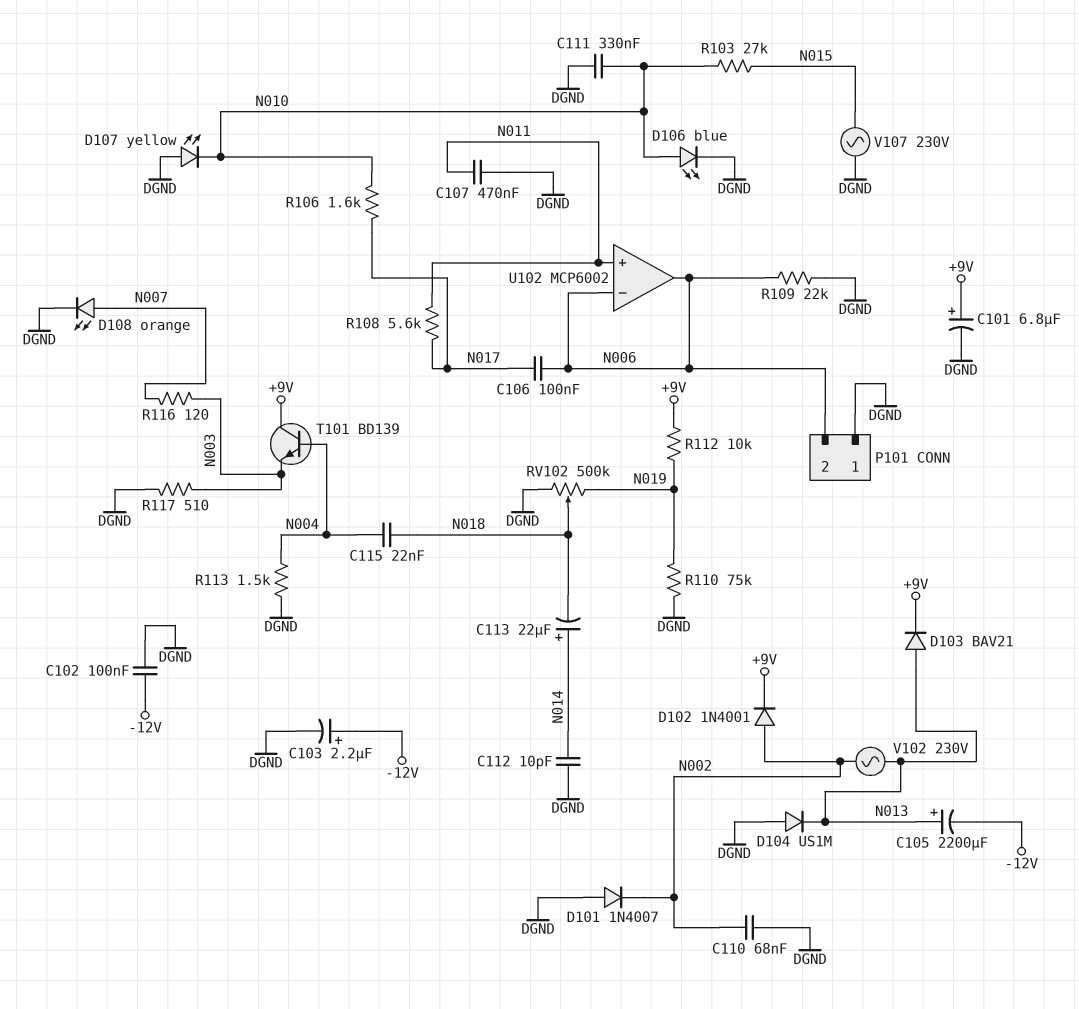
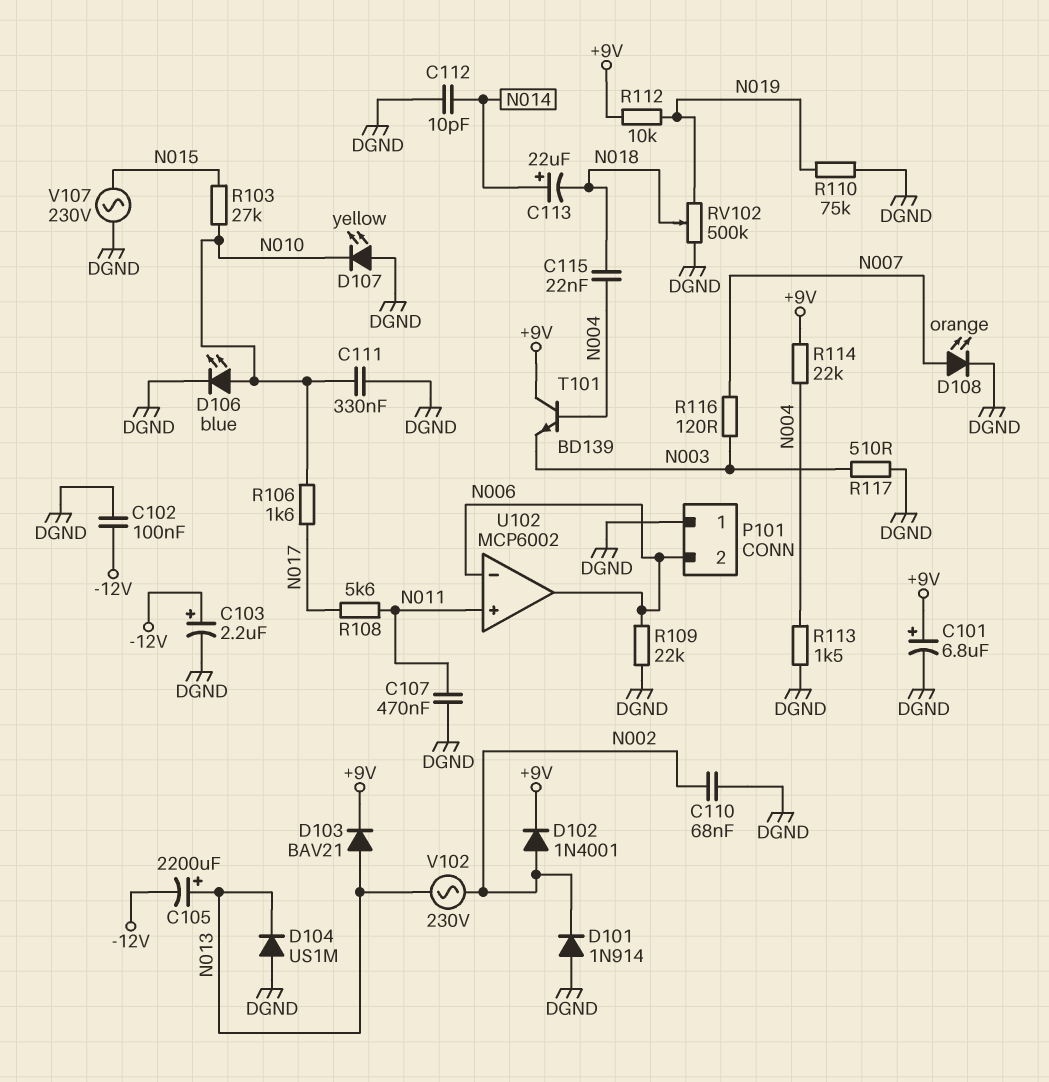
C106: 100nF (N006, N017) -> none
D101: diode 1N4007 (A DGND, K N002) -> diode 1N914 (A DGND, K N002)
R114: none -> 22k (+9V, N004)

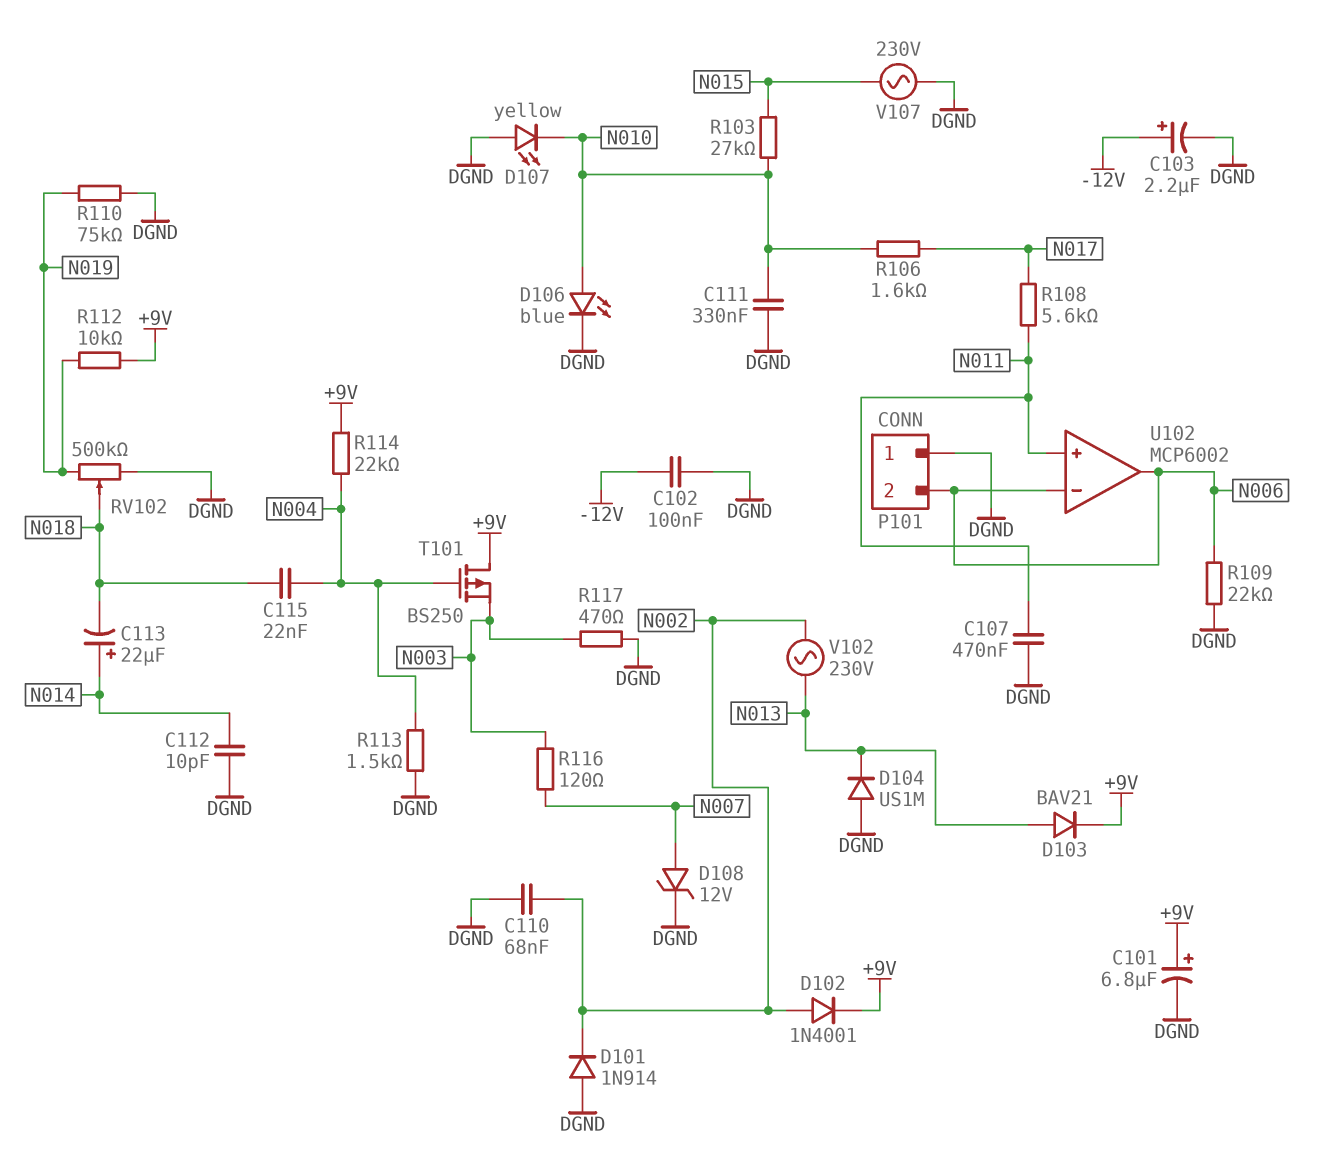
C105: 2200uF (plus N013, minus -12V) -> none
D108: LED orange (A N007, K DGND) -> zener 12V (A N007, K DGND)
R117: 510 (DGND, N003) -> 470 (DGND, N003)
T101: NPN BD139 (B N004, C +9V, E N003) -> PMOS BS250 (G N004, D +9V, S N003)

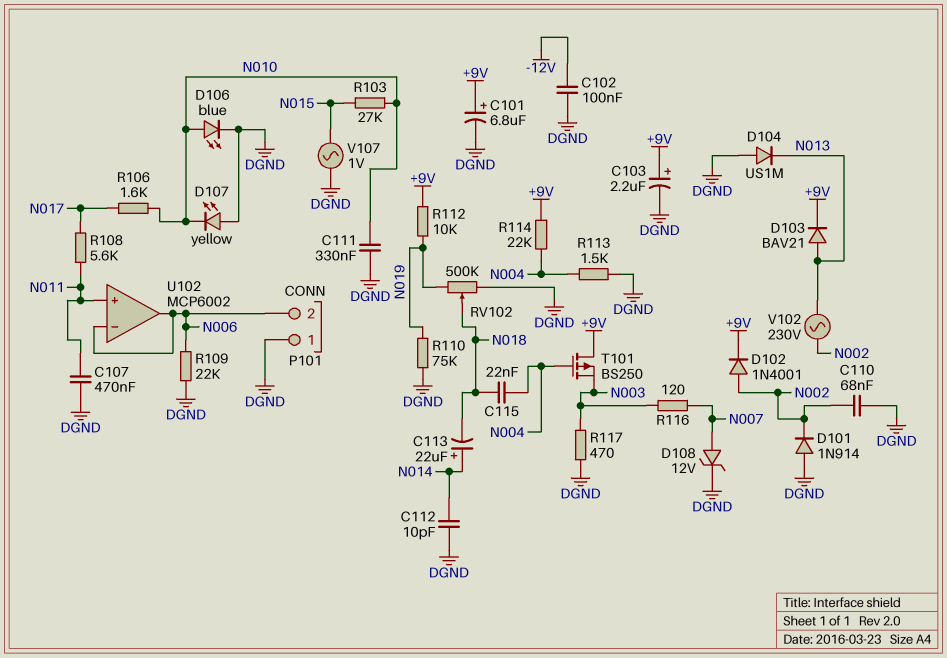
C103: 2.2uF (plus -12V, minus DGND) -> 2.2uF (plus +9V, minus DGND)
V107: AC 230V (DGND, N015) -> AC 1V (DGND, N015)

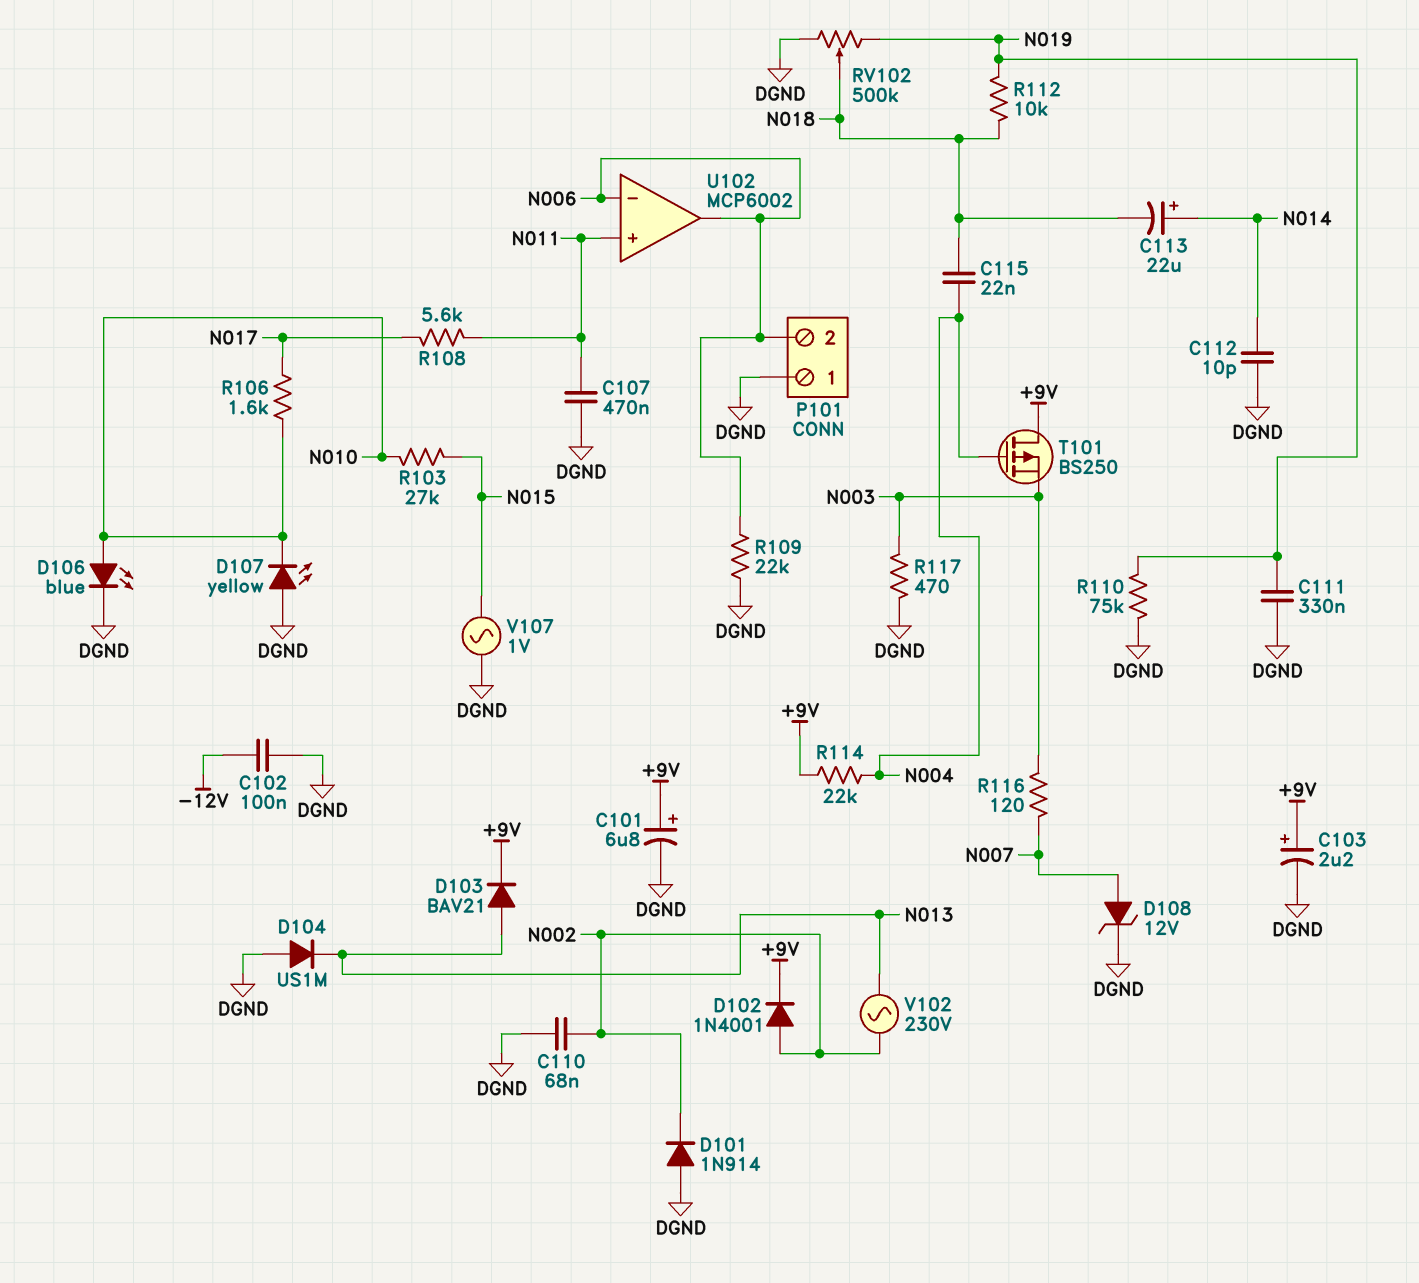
C111: 330nF (DGND, N010) -> 330nF (DGND, N019)
R112: 10k (+9V, N019) -> 10k (N018, N019)
R113: 1.5k (DGND, N004) -> none

